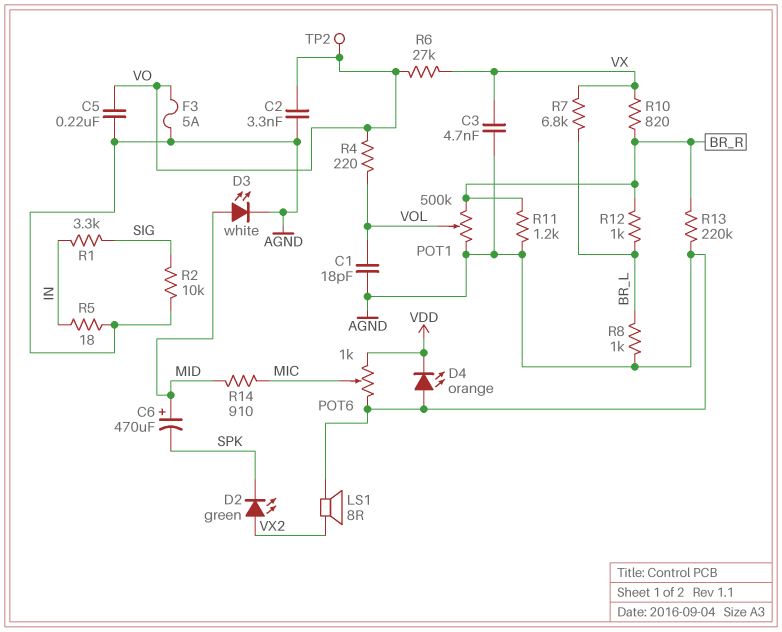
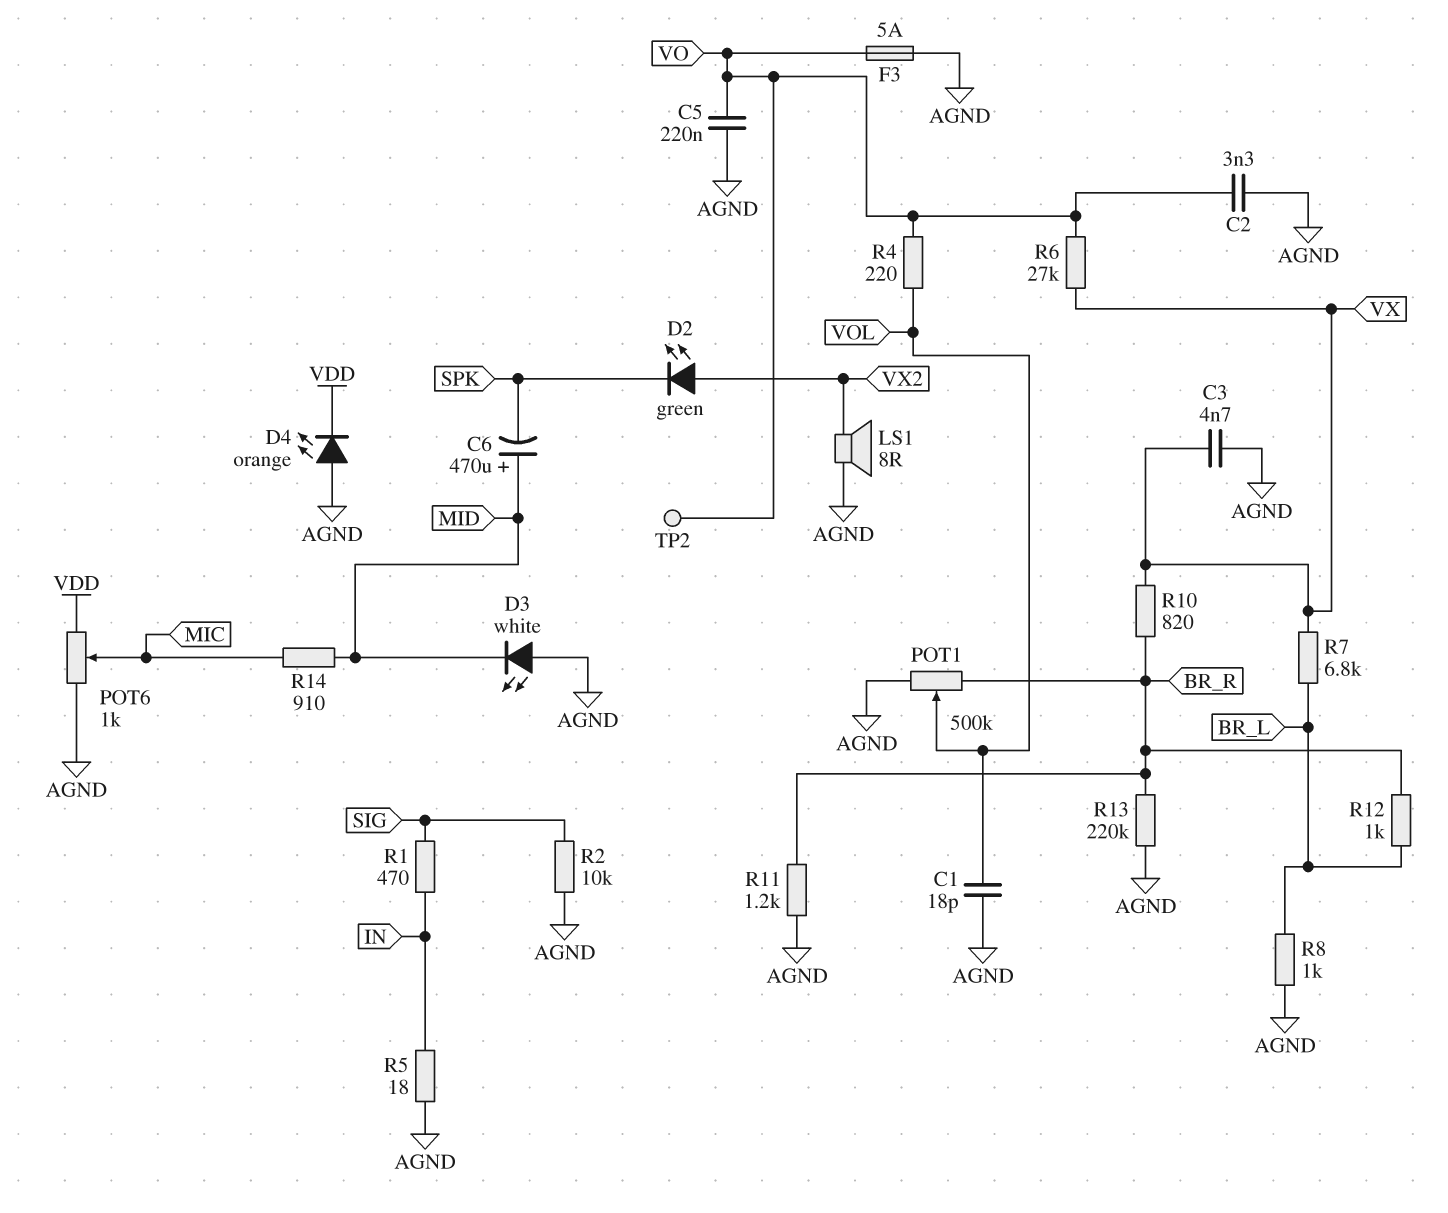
D3: LED white (A MID, K AGND) -> LED white (A AGND, K MID)
R1: 3.3k (IN, SIG) -> 470 (IN, SIG)

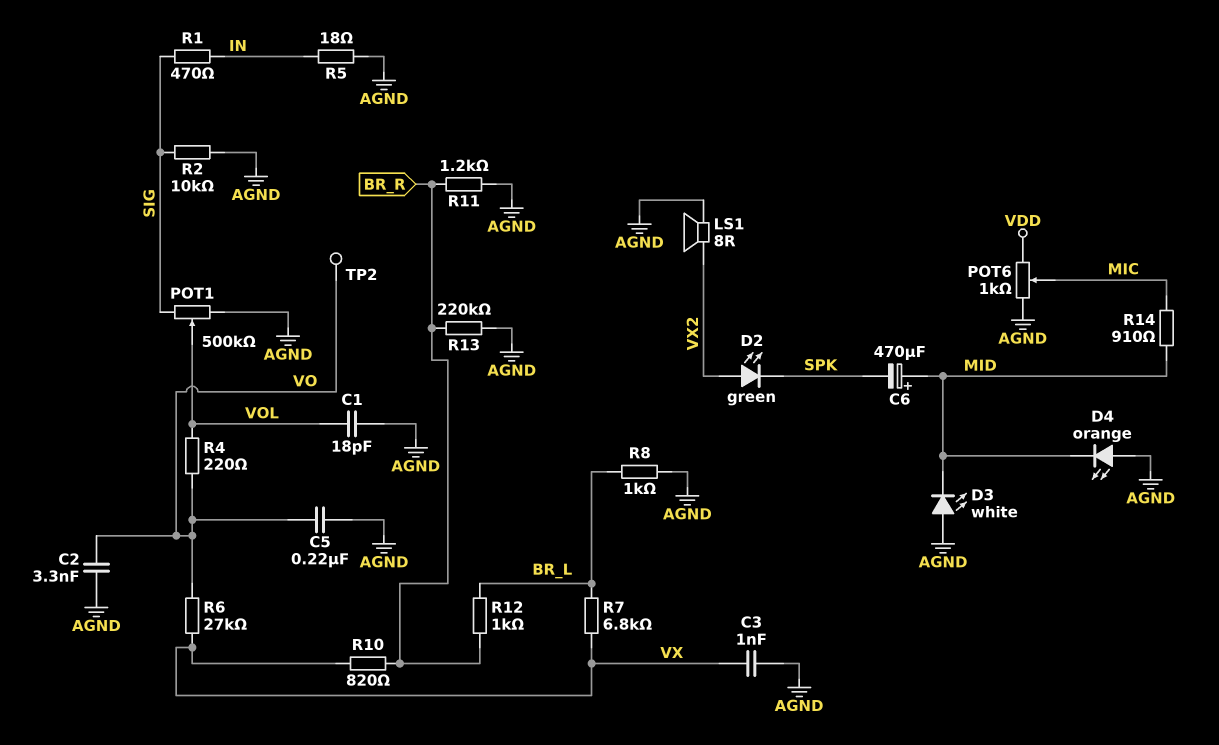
C3: 4.7nF (AGND, VX) -> 1nF (AGND, VX)
D4: LED orange (A AGND, K VDD) -> LED orange (A AGND, K MID)
F3: 5A (AGND, VO) -> none
POT1: 500k (AGND, BR_R, wiper VOL) -> 500k (AGND, SIG, wiper VOL)

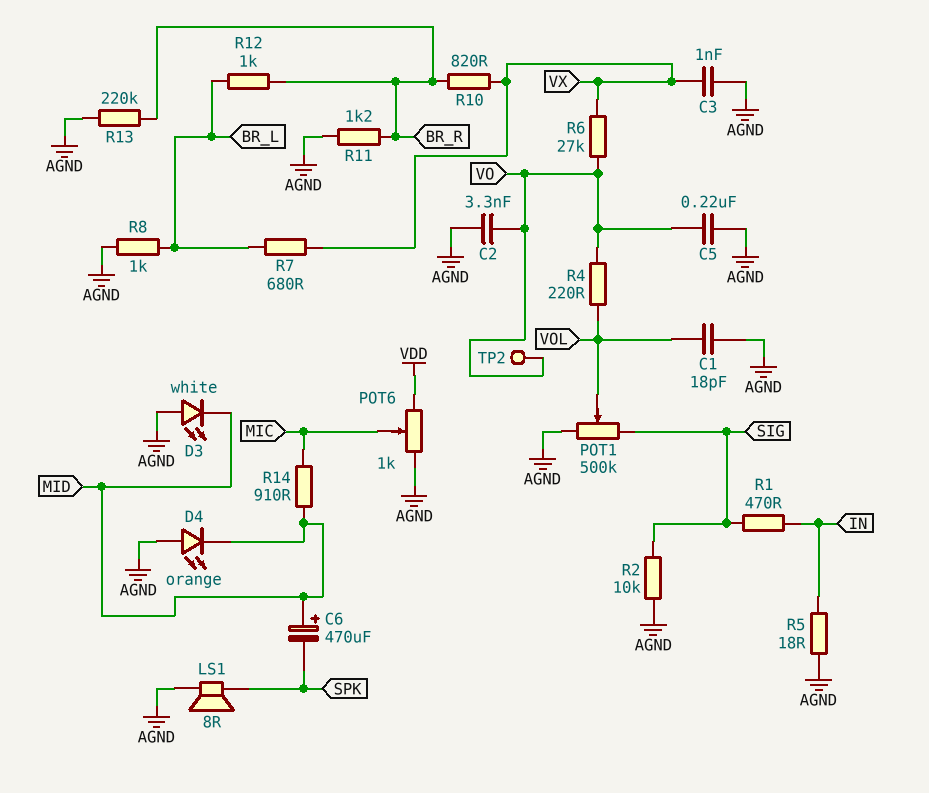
D2: LED green (A VX2, K SPK) -> none
LS1: speaker 8R (AGND, VX2) -> speaker 8R (AGND, SPK)
R7: 6.8k (BR_L, VX) -> 680 (BR_L, VX)

